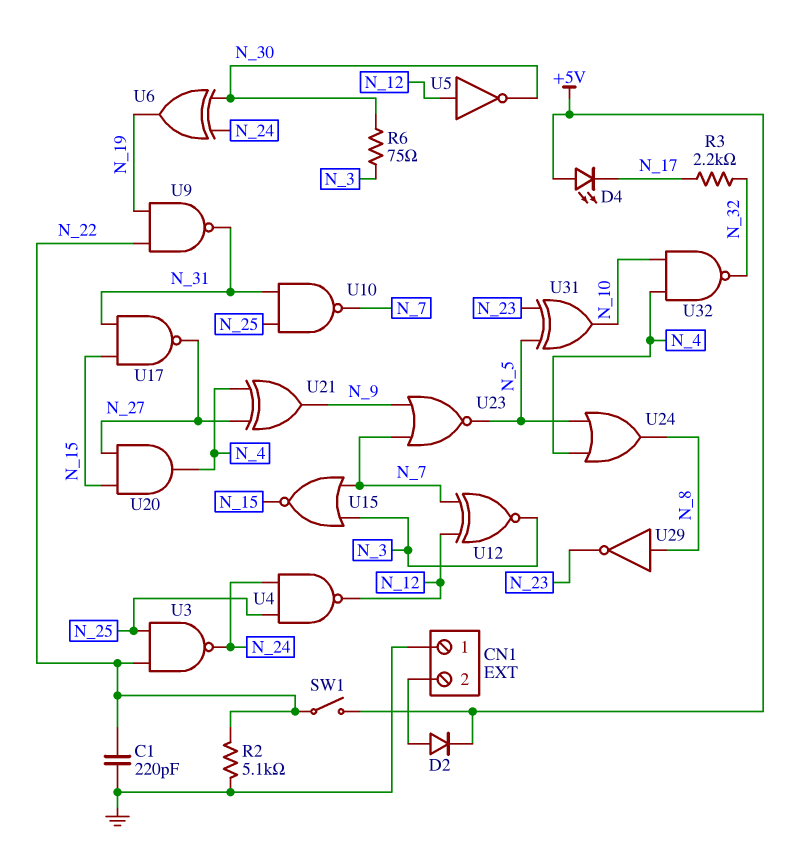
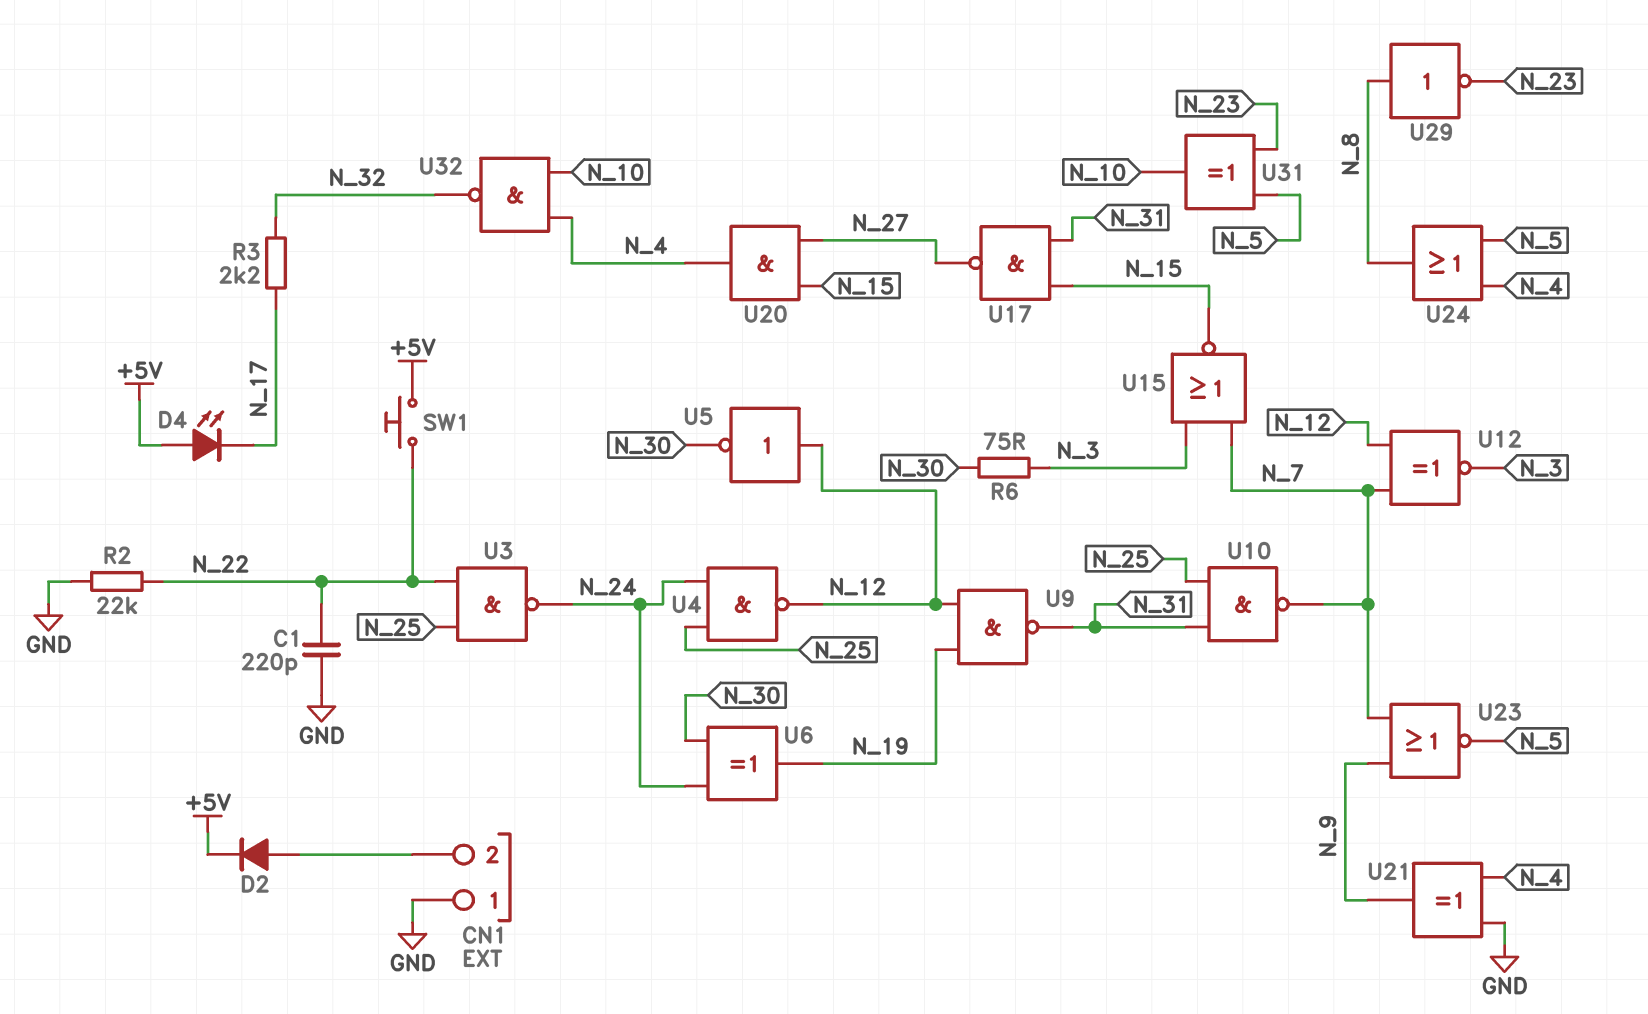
R2: 5.1k (GND, N_22) -> 22k (GND, N_22)
SW1: switch (+5V, N_22) -> button (+5V, N_22)
U9: NAND (in N_19, in N_22, out N_31) -> NAND (in N_12, in N_19, out N_31)
U21: XOR (in N_4, in N_27, out N_9) -> XOR (in GND, in N_4, out N_9)

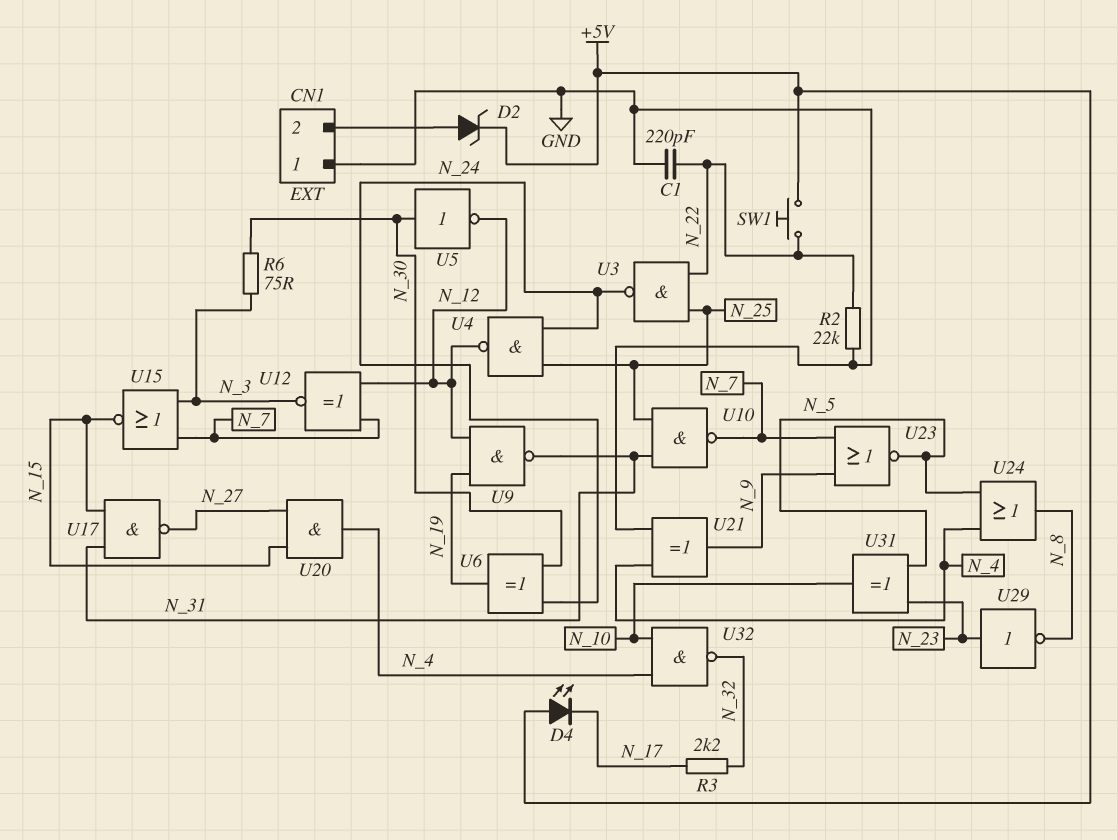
D2: diode (A CN1/2, K +5V) -> zener (A CN1/2, K +5V)
U5: NOT (in N_12, out N_30) -> NOT (in N_30, out N_12)
U29: NOT (in N_8, out N_23) -> NOT (in N_23, out N_8)

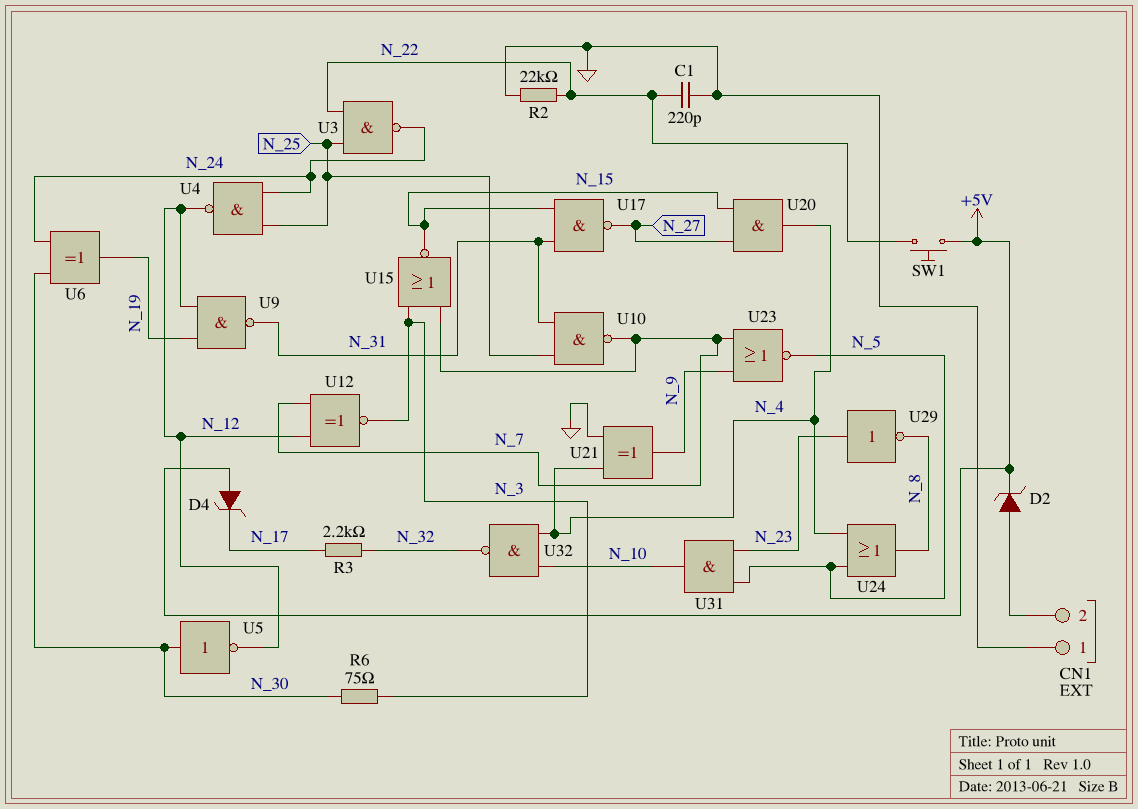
D4: LED (A +5V, K N_17) -> zener (A +5V, K N_17)
U31: XOR (in N_5, in N_23, out N_10) -> AND (in N_5, in N_23, out N_10)

